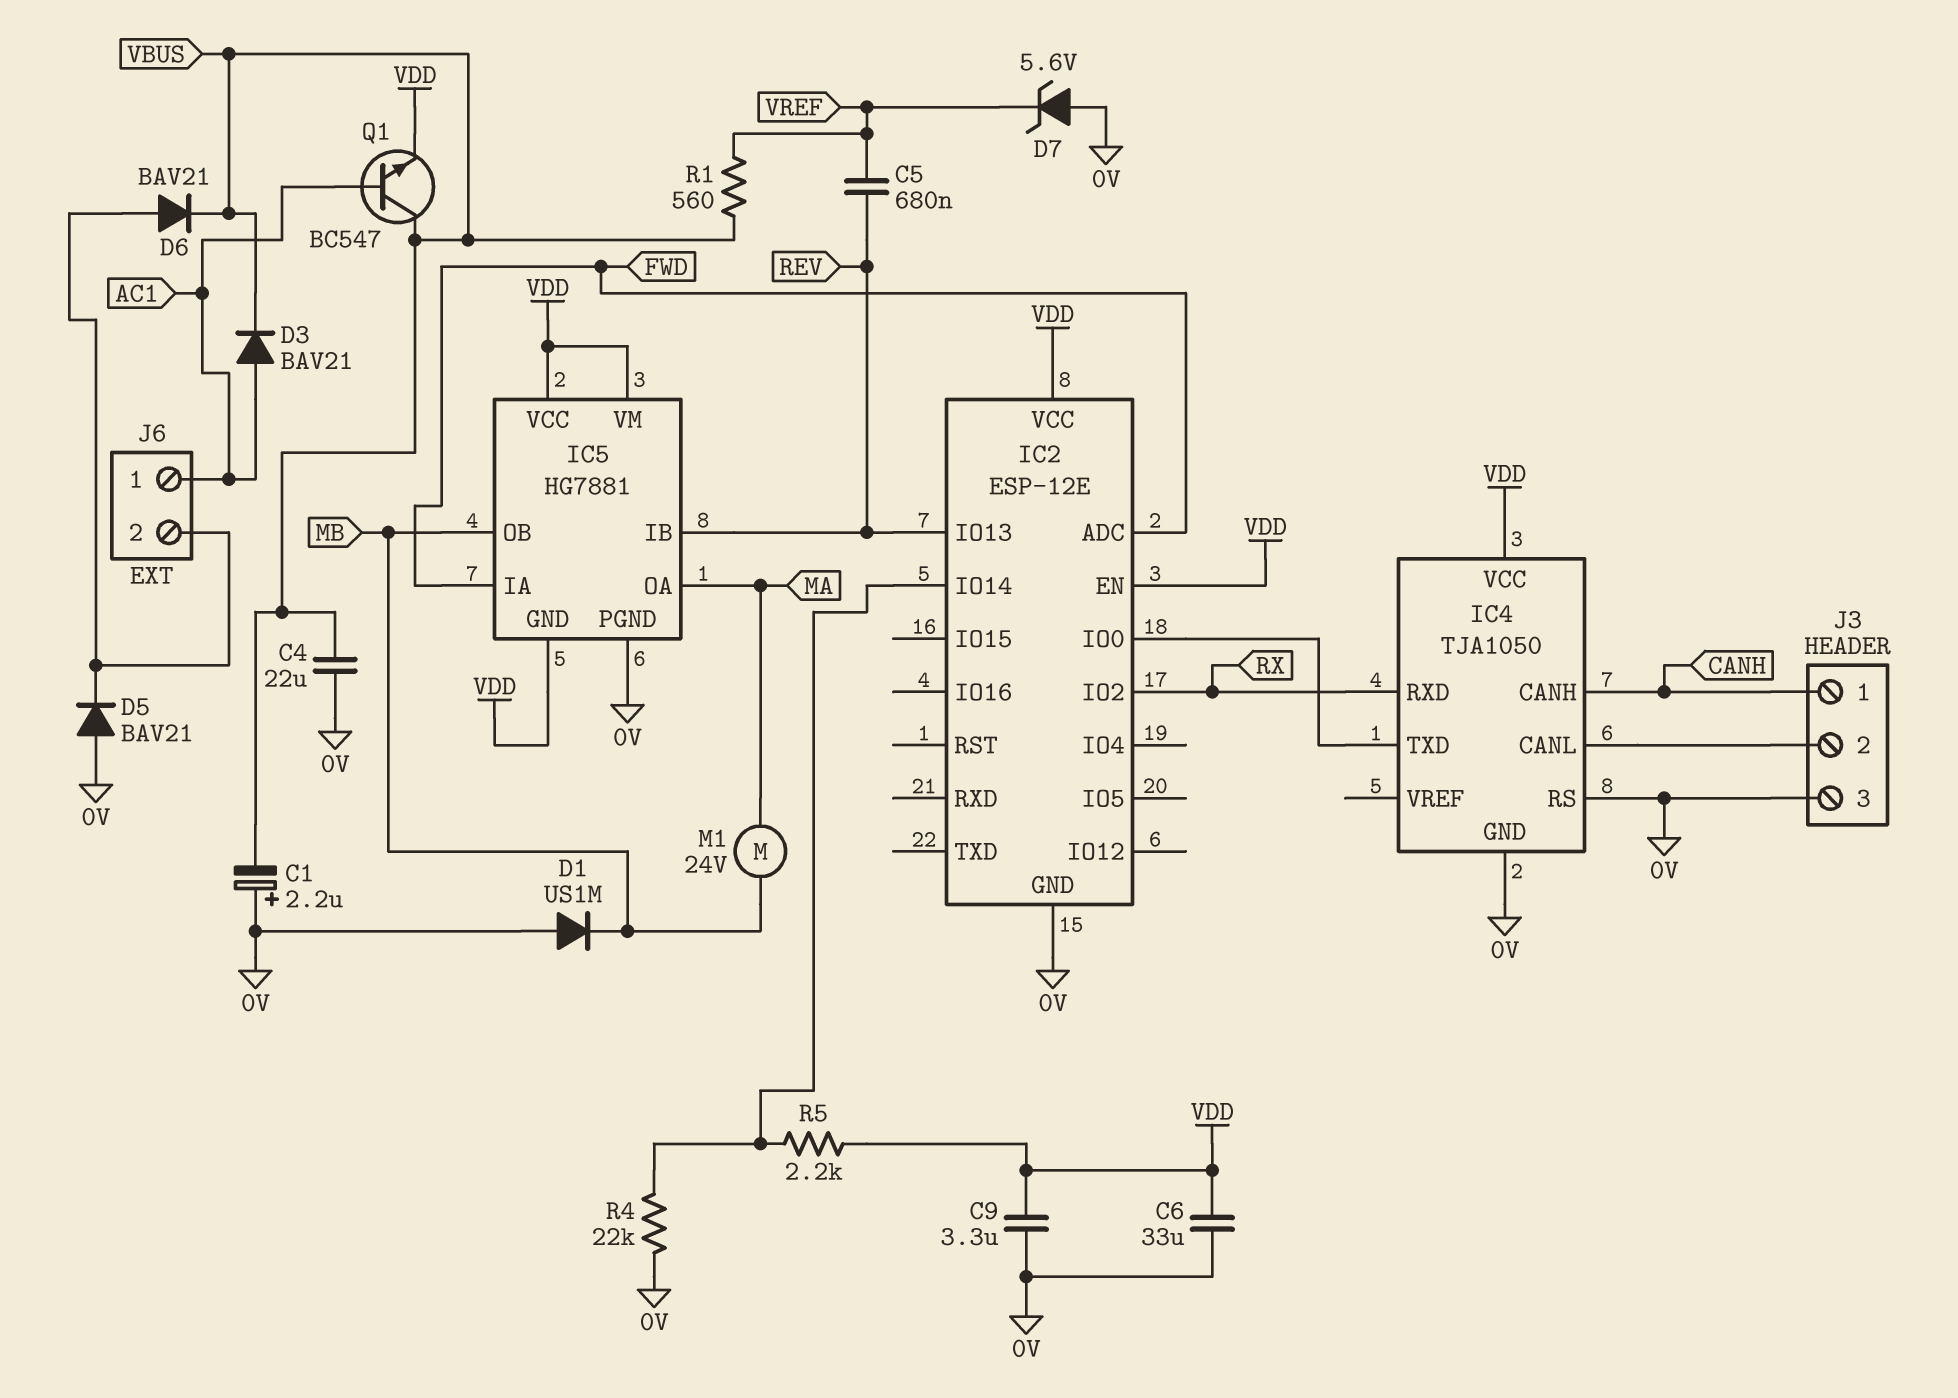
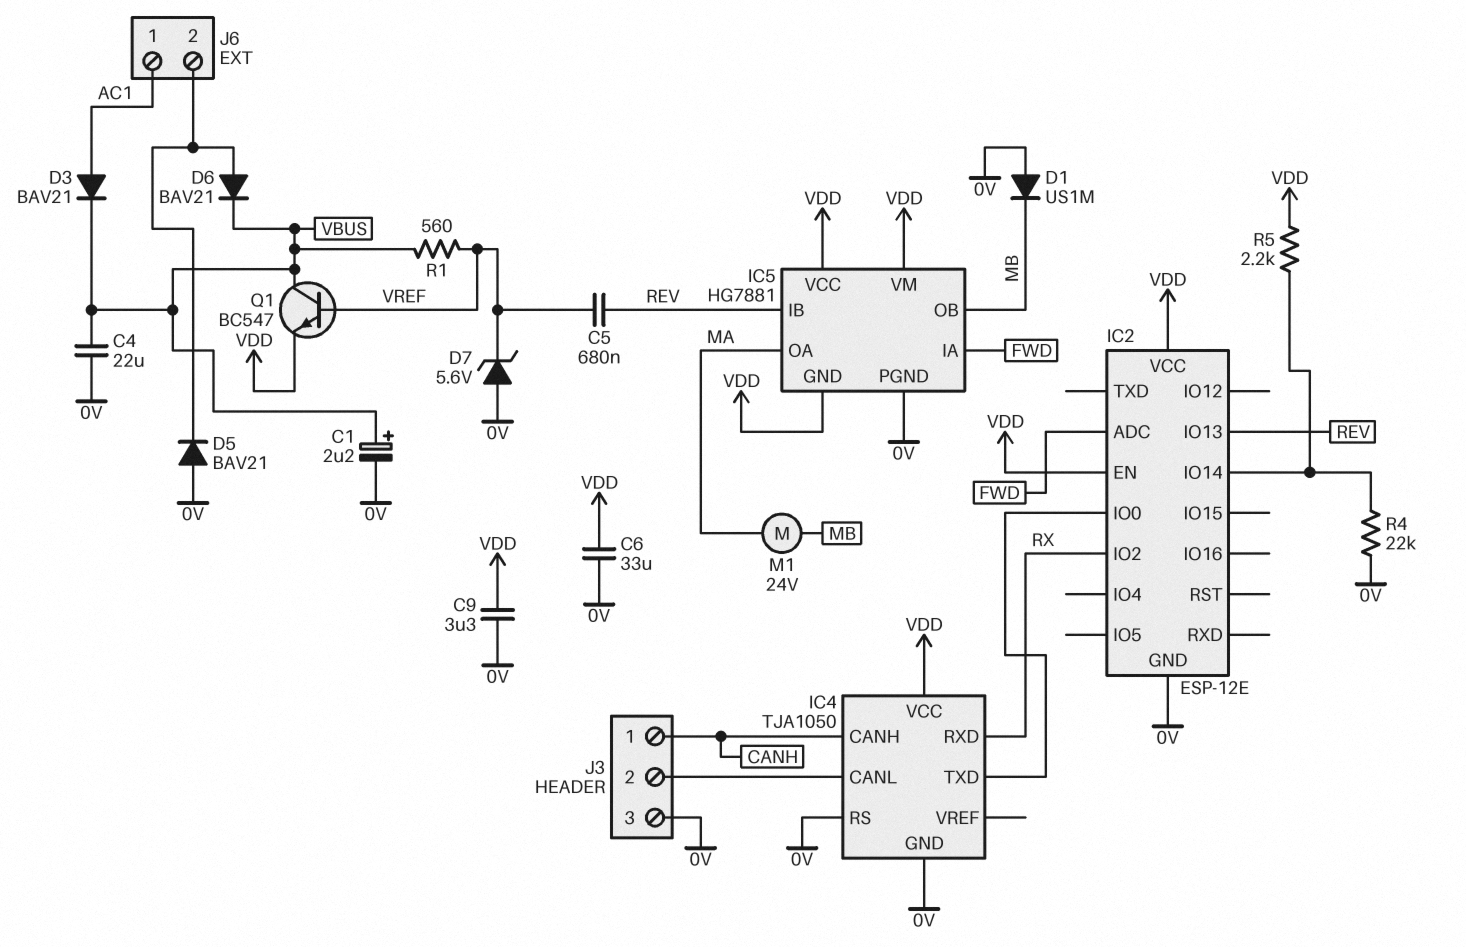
C1: 2.2uF (plus 0V, minus VBUS) -> 2.2uF (plus VBUS, minus 0V)
Q1: NPN BC547 (B AC1, C VBUS, E VDD) -> NPN BC547 (B VREF, C VBUS, E VDD)

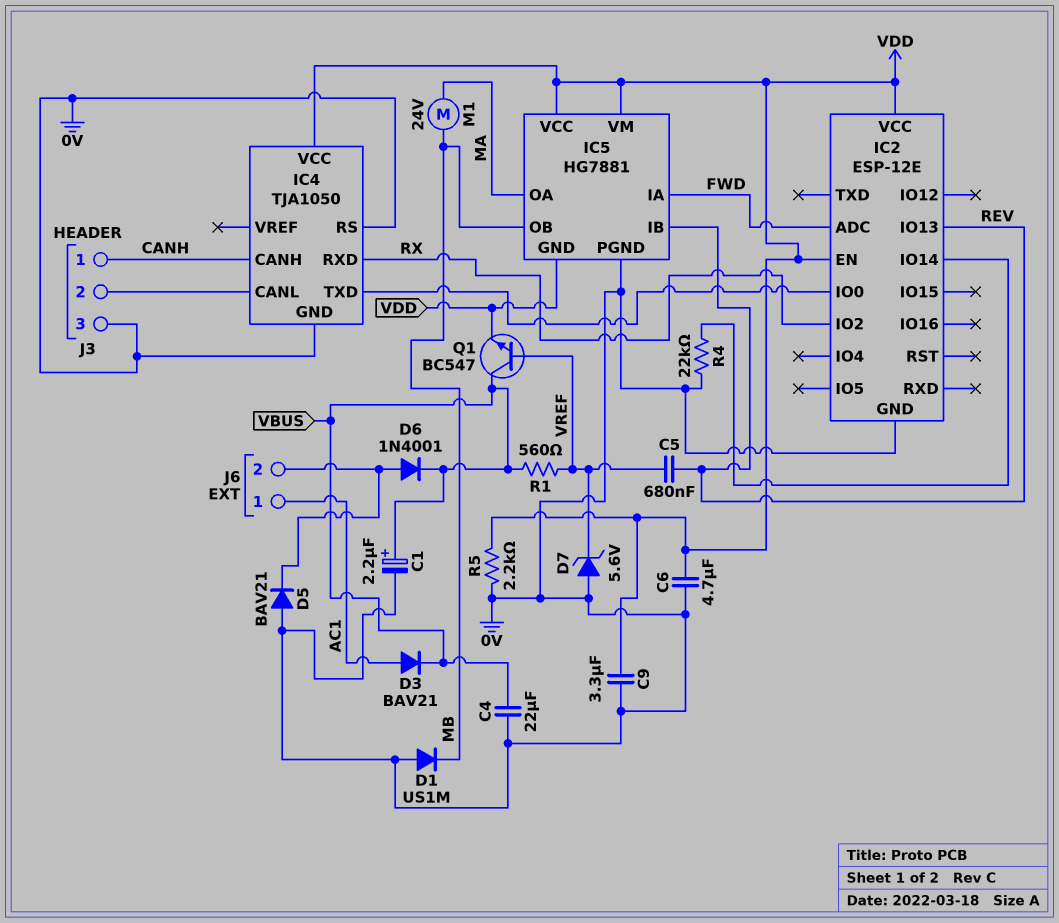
C6: 33uF (0V, VDD) -> 4.7uF (0V, VDD)
D6: diode BAV21 (A J6/2, K VBUS) -> diode 1N4001 (A J6/2, K VBUS)
R5: 2.2k (IC2/IO14, VDD) -> 2.2k (0V, VDD)

